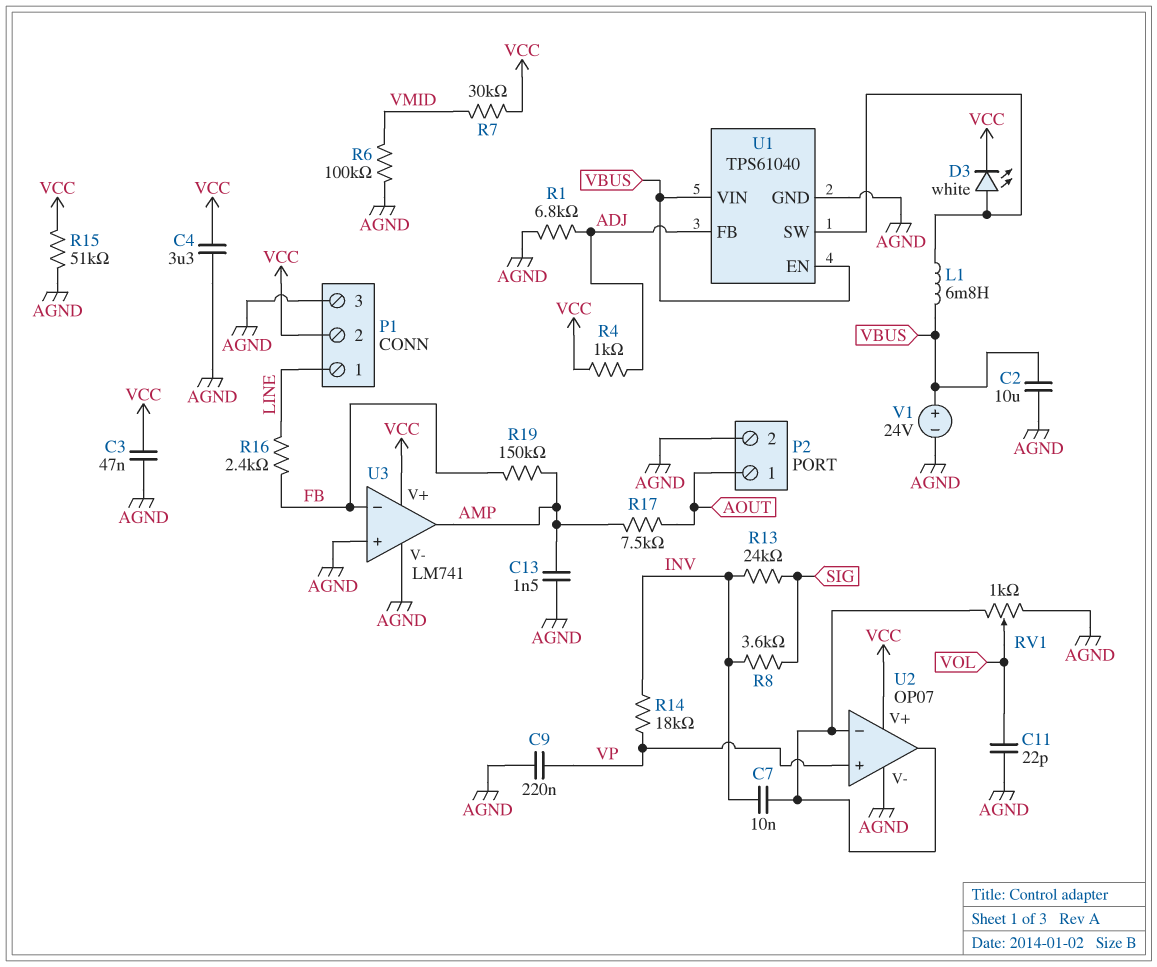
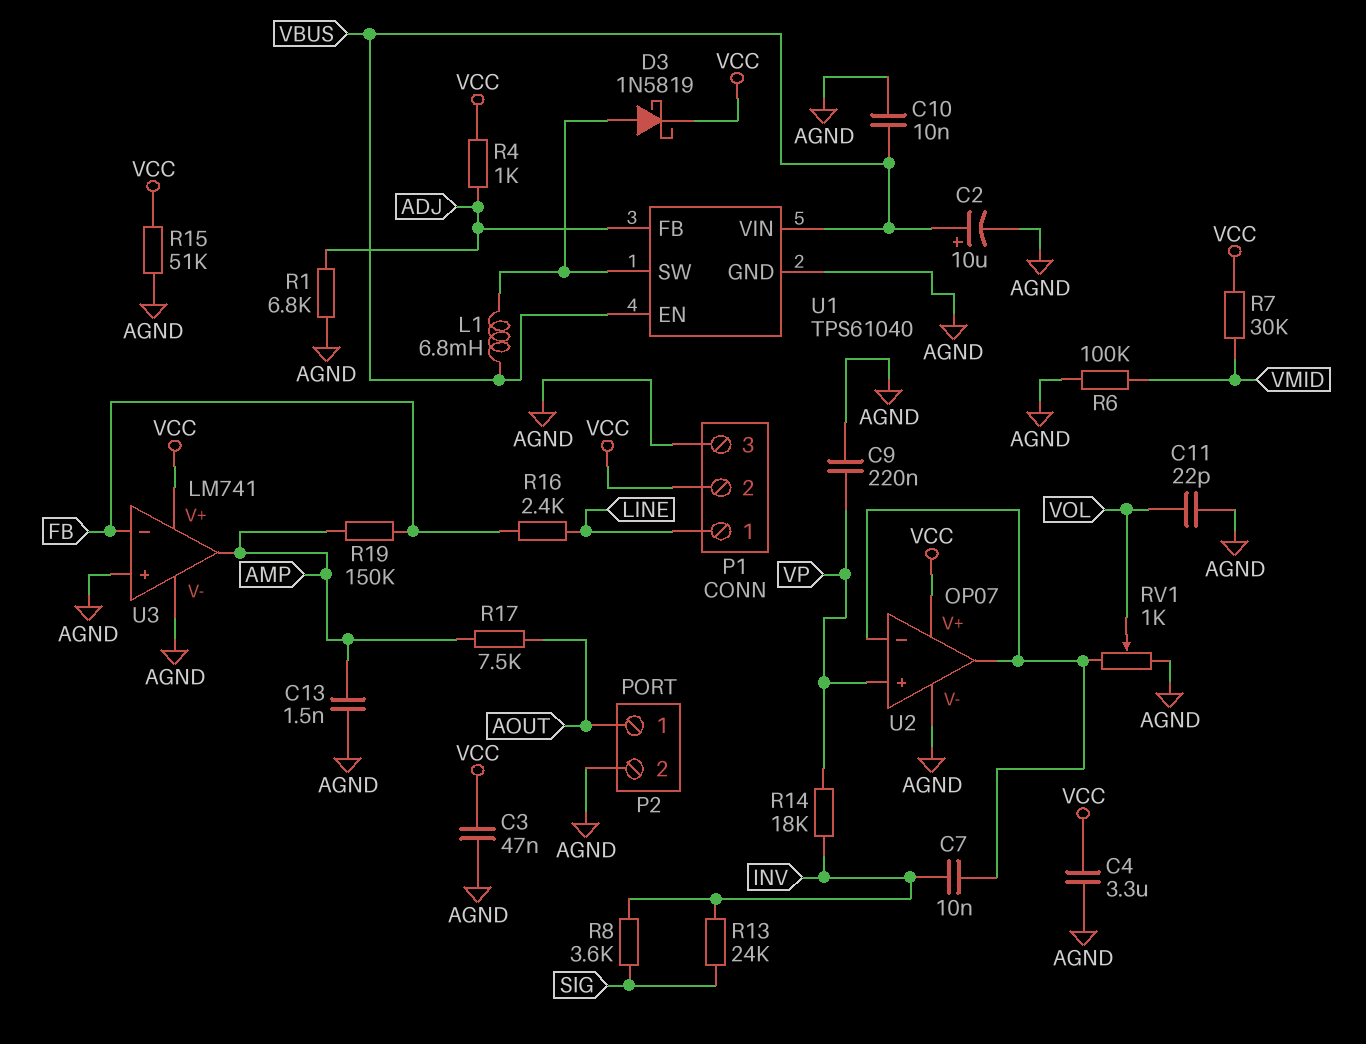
C2: 10uF (AGND, VBUS) -> 10uF (plus VBUS, minus AGND)
C10: none -> 10nF (AGND, VBUS)
D3: LED white (A U1/SW, K VCC) -> schottky 1N5819 (A U1/SW, K VCC)
V1: 24V (plus VBUS, minus AGND) -> none

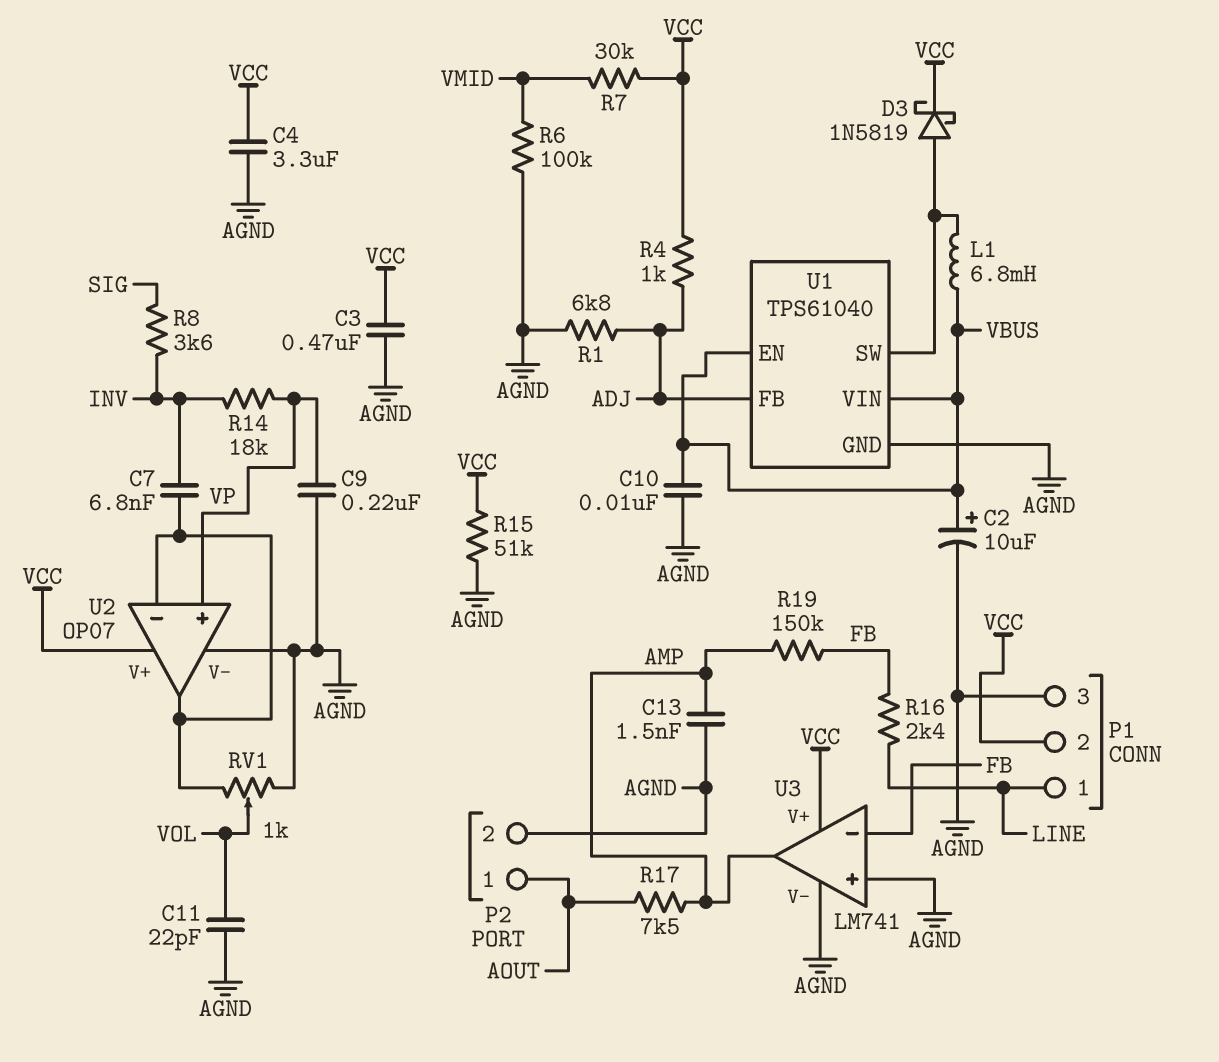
C3: 47nF (AGND, VCC) -> 470nF (AGND, VCC)
C7: 10nF (INV, U2/in-) -> 6.8nF (INV, U2/in-)
R13: 24k (INV, SIG) -> none

